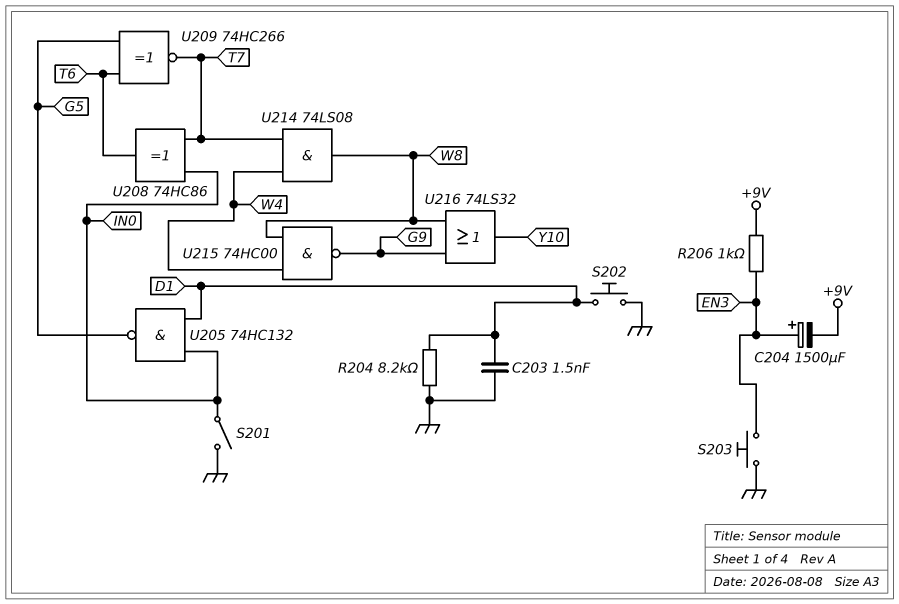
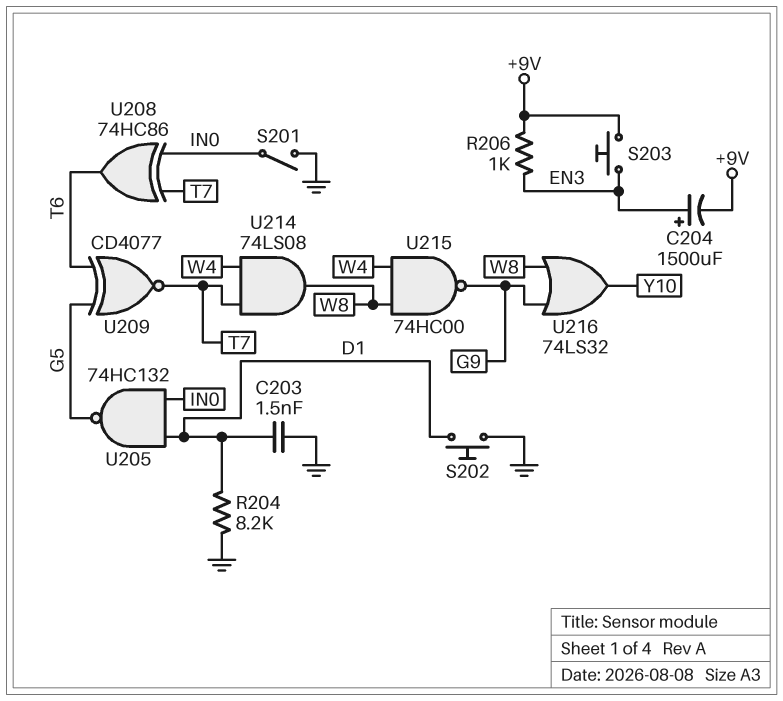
S203: button (EN3, GND) -> button (+9V, EN3)
U209: XNOR 74HC266 (in G5, in T6, out T7) -> XNOR CD4077 (in G5, in T6, out T7)

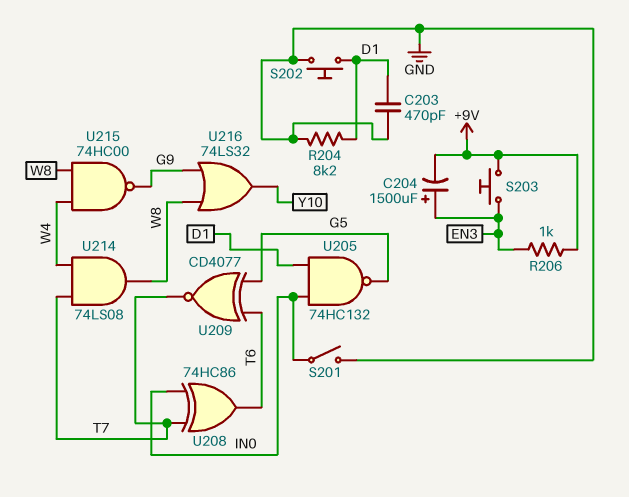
C203: 1.5nF (D1, GND) -> 470pF (D1, GND)

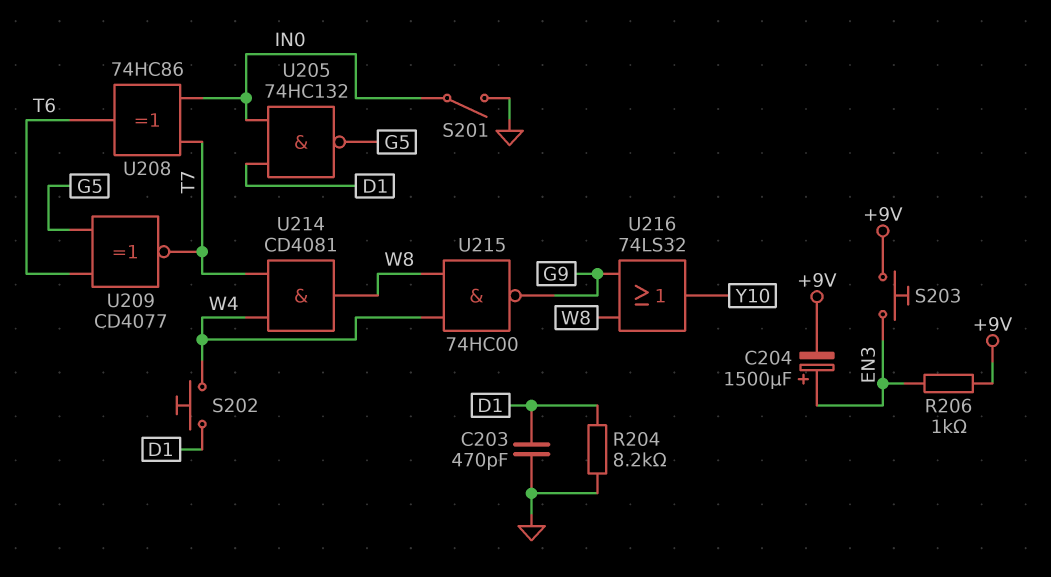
S202: button (D1, GND) -> button (D1, W4)
U214: AND 74LS08 (in T7, in W4, out W8) -> AND CD4081 (in T7, in W4, out W8)

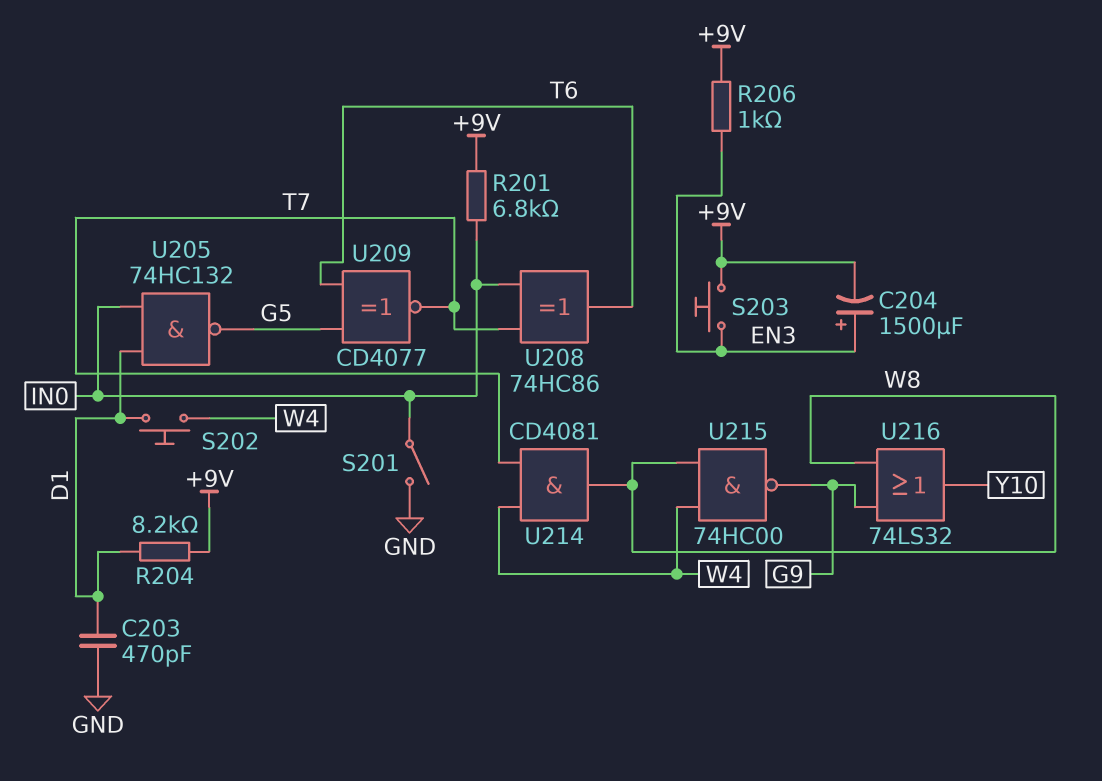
R201: none -> 6.8k (+9V, IN0)
R204: 8.2k (D1, GND) -> 8.2k (+9V, D1)

